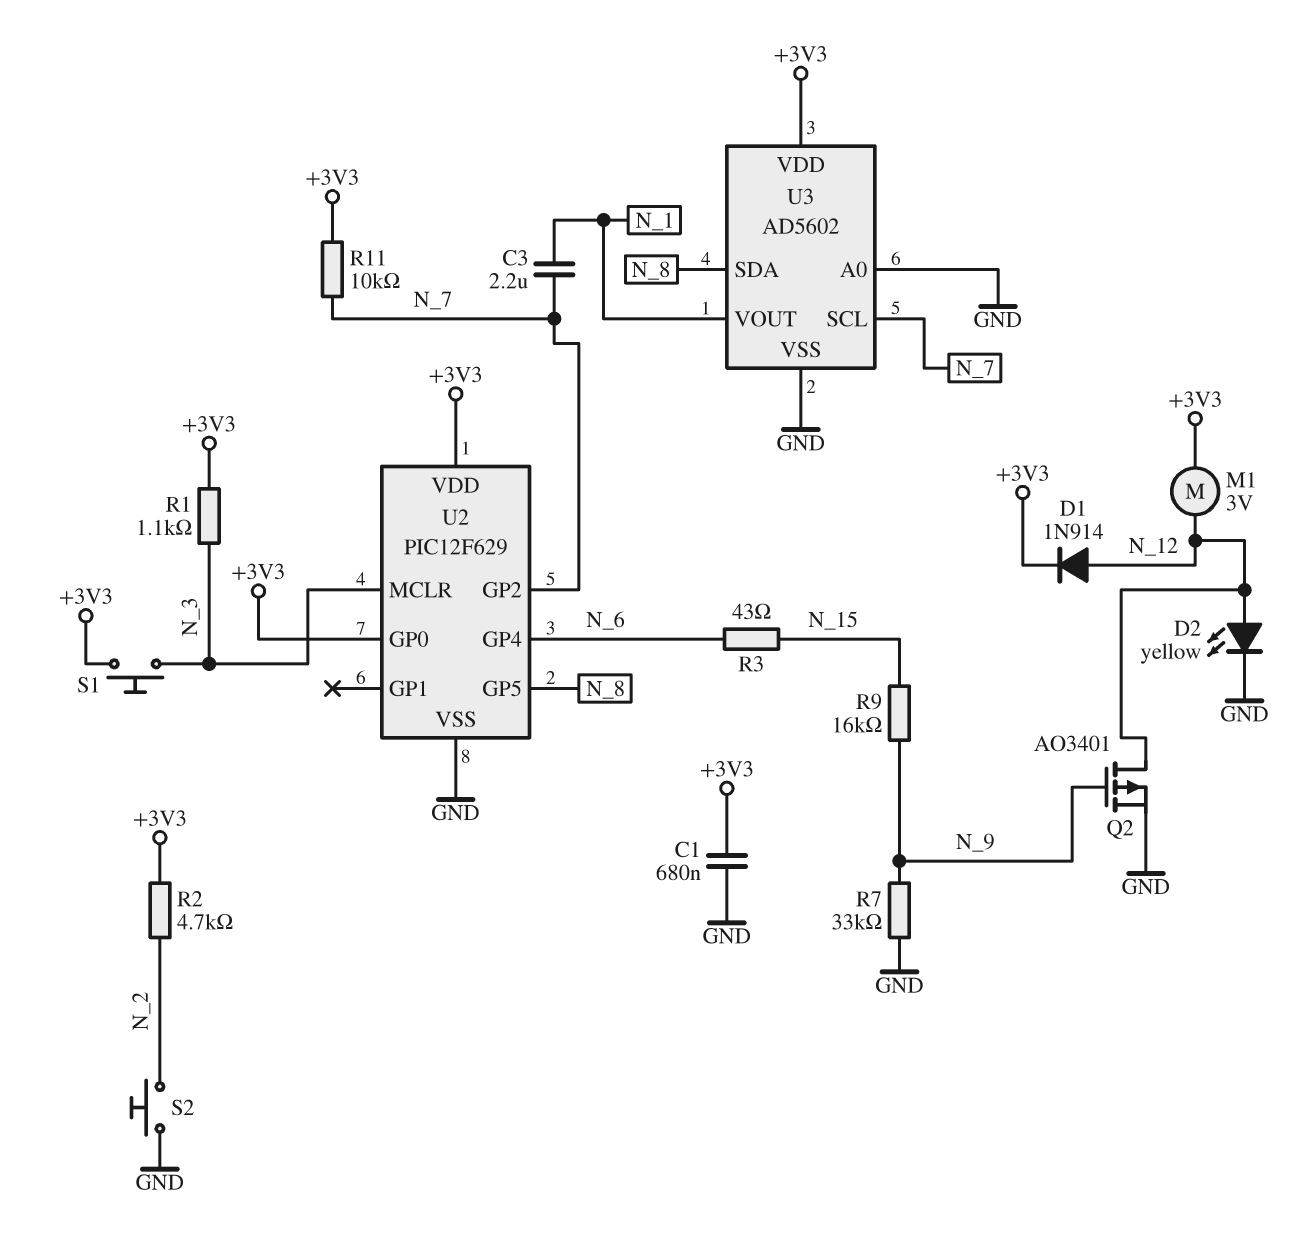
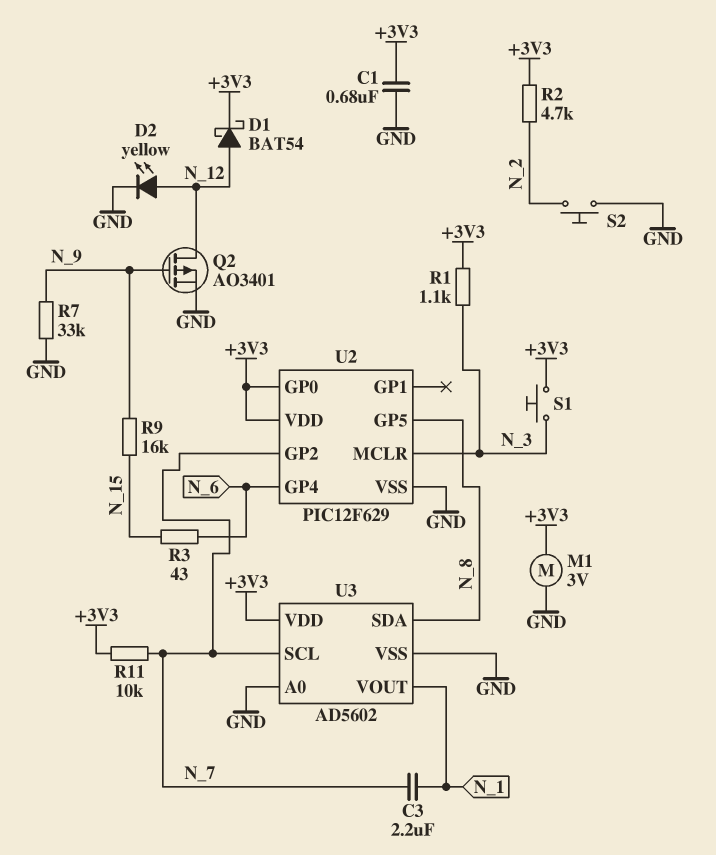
D1: diode 1N914 (A N_12, K +3V3) -> schottky BAT54 (A N_12, K +3V3)
M1: motor 3V (+3V3, N_12) -> motor 3V (+3V3, GND)

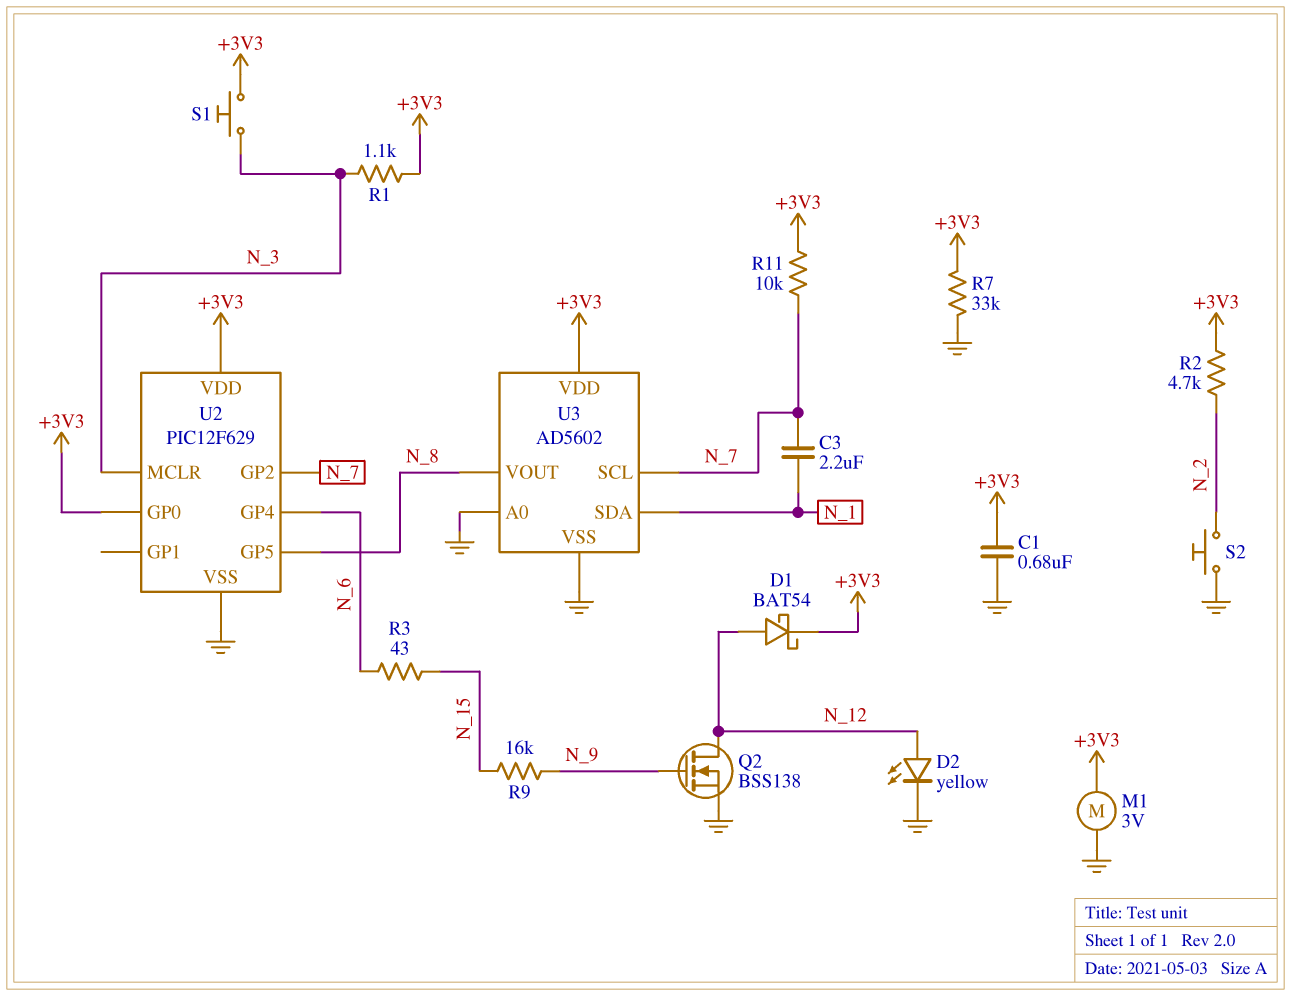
Q2: PMOS AO3401 (G N_9, D N_12, S GND) -> NMOS BSS138 (G N_9, D N_12, S GND)
R7: 33k (GND, N_9) -> 33k (+3V3, GND)
U3 pin SDA: N_8 -> N_1
U3 pin VOUT: N_1 -> N_8

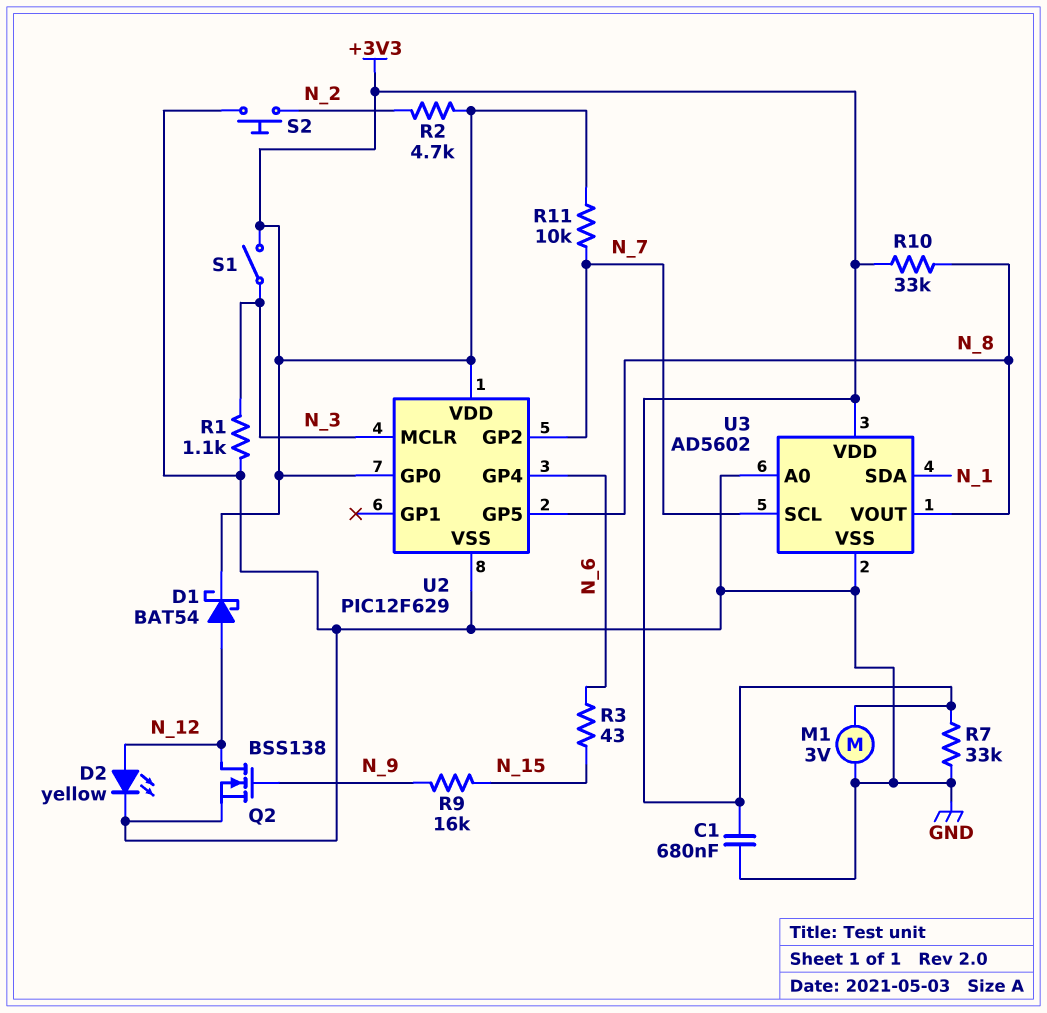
C3: 2.2uF (N_1, N_7) -> none
R1: 1.1k (+3V3, N_3) -> 1.1k (GND, N_3)
R10: none -> 33k (+3V3, N_8)
S1: button (+3V3, N_3) -> switch (+3V3, N_3)

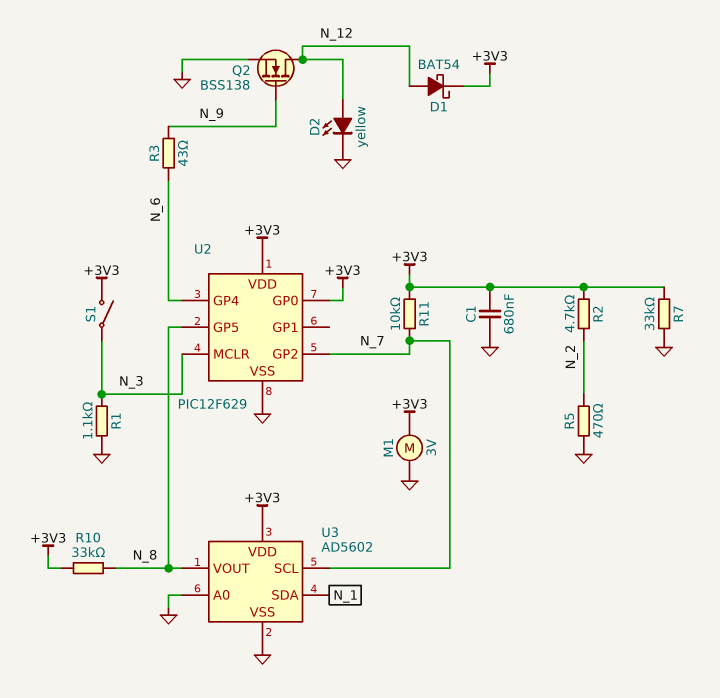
R3: 43 (N_6, N_15) -> 43 (N_6, N_9)
R5: none -> 470 (GND, N_2)
R9: 16k (N_9, N_15) -> none
S2: button (GND, N_2) -> none

